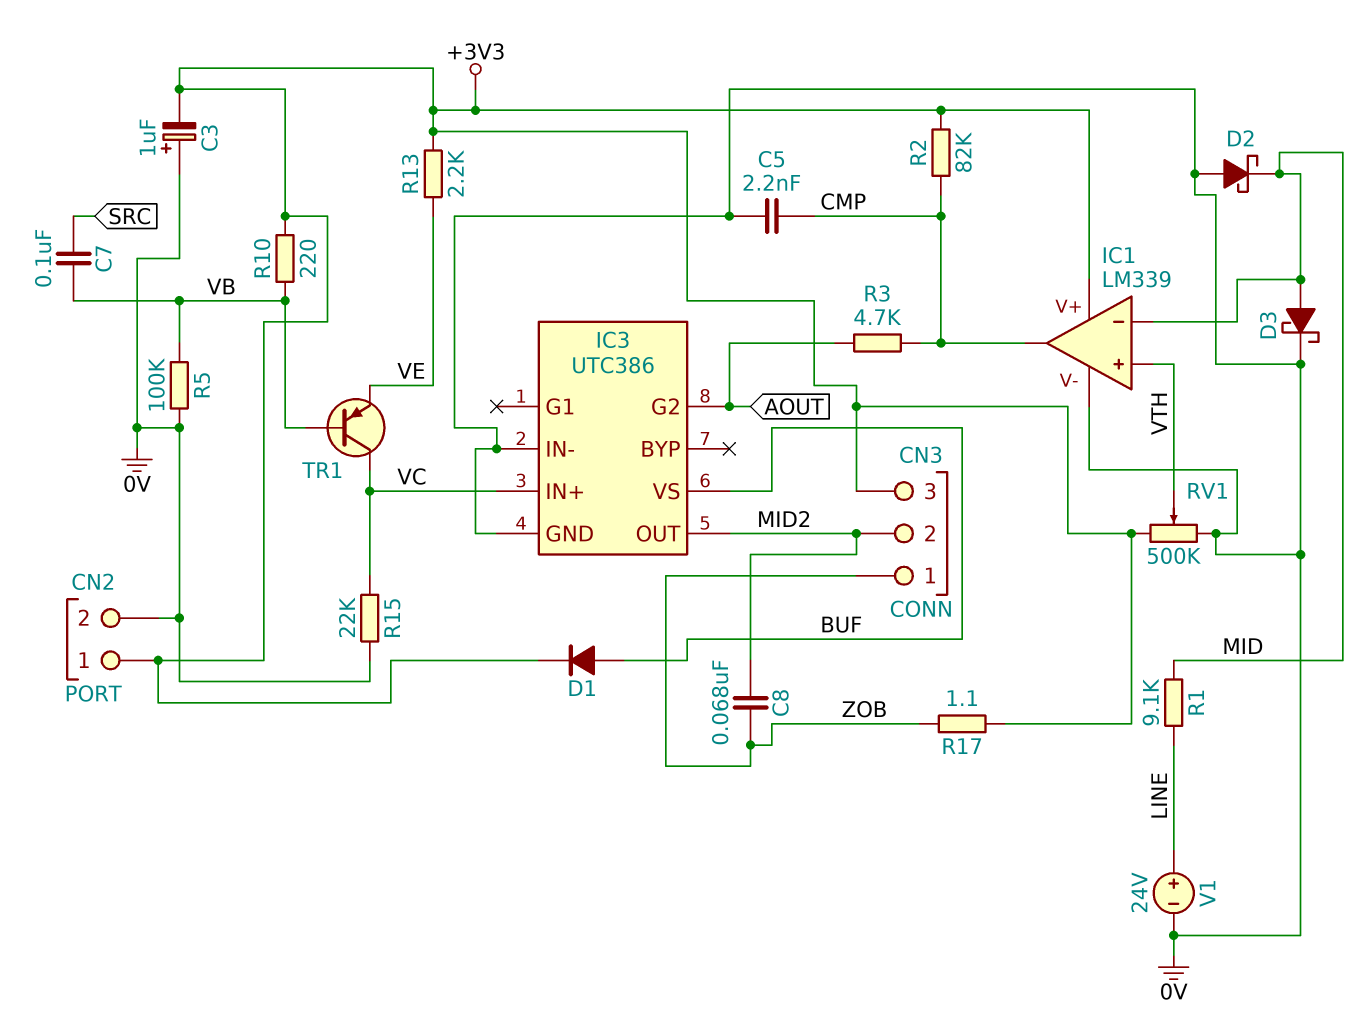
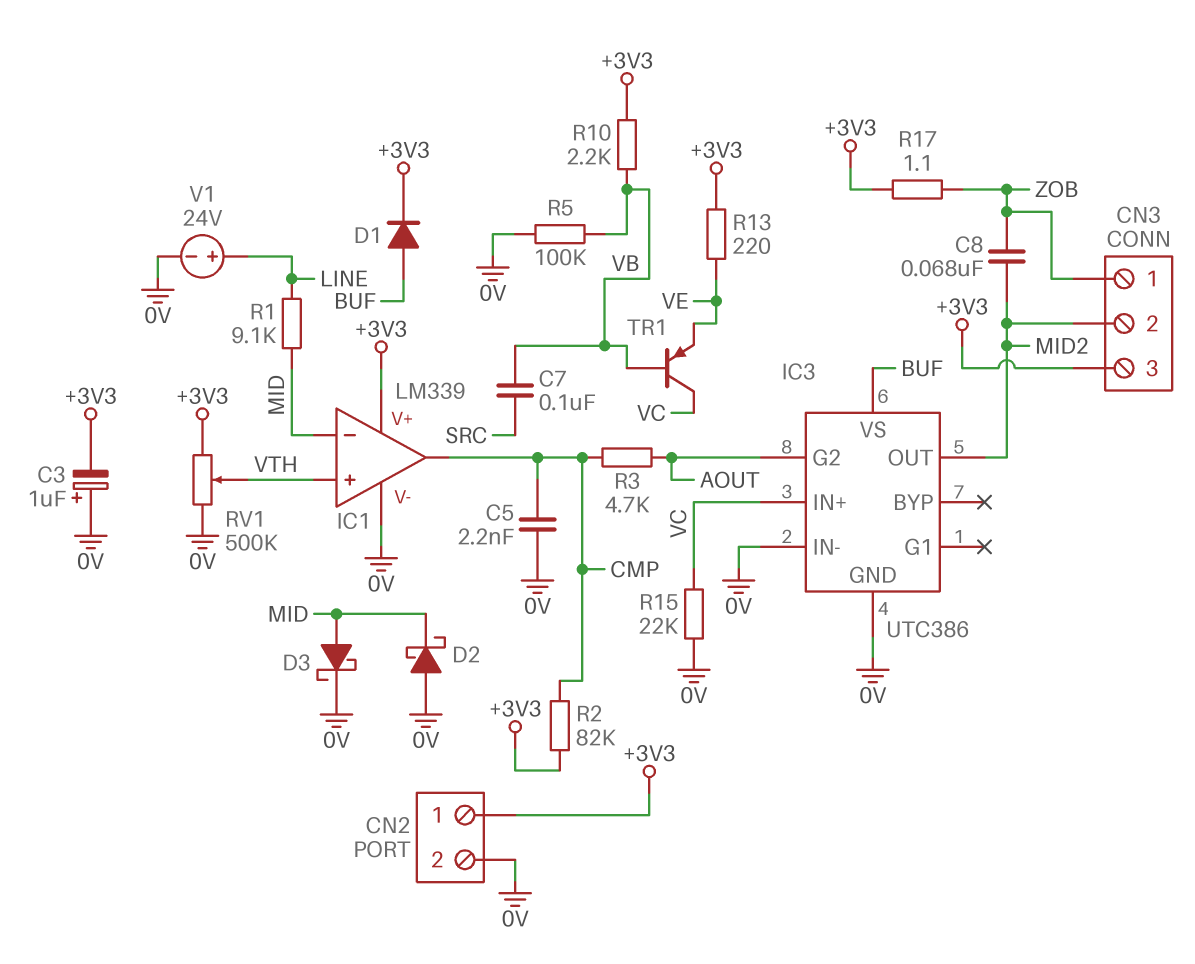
R10: 220 (+3V3, VB) -> 2.2k (+3V3, VB)
R13: 2.2k (+3V3, VE) -> 220 (+3V3, VE)

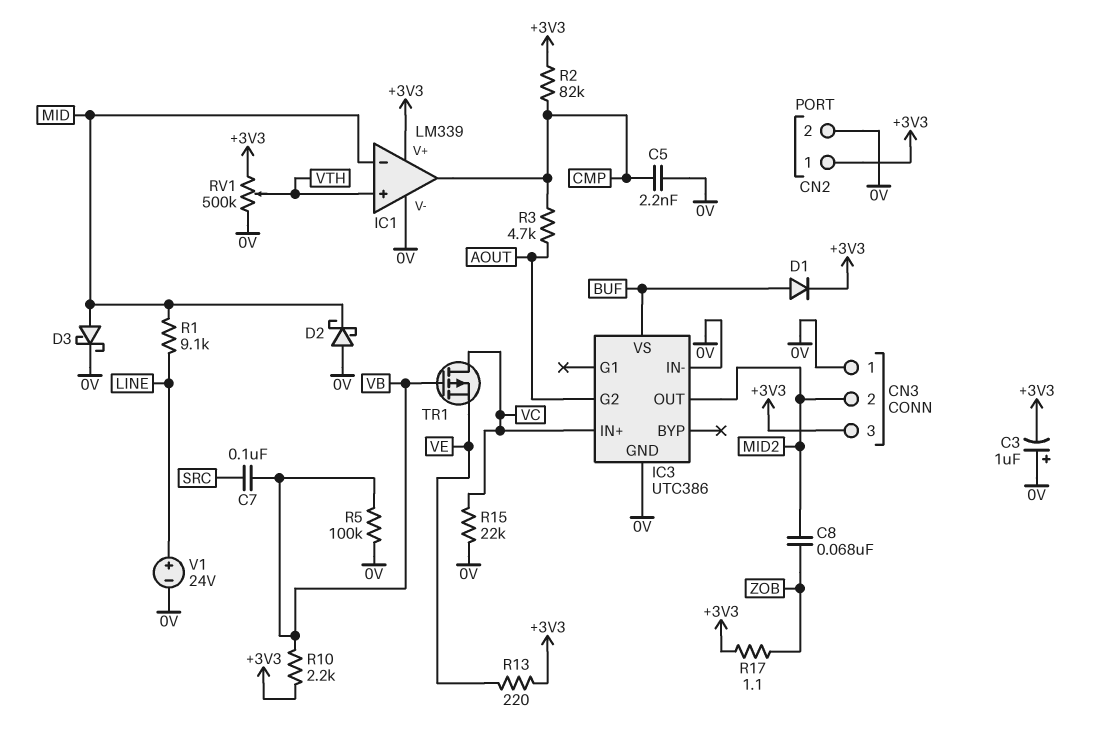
CN3 pin 1: ZOB -> 0V
TR1: PNP (B VB, C VC, E VE) -> PMOS (G VB, D VC, S VE)

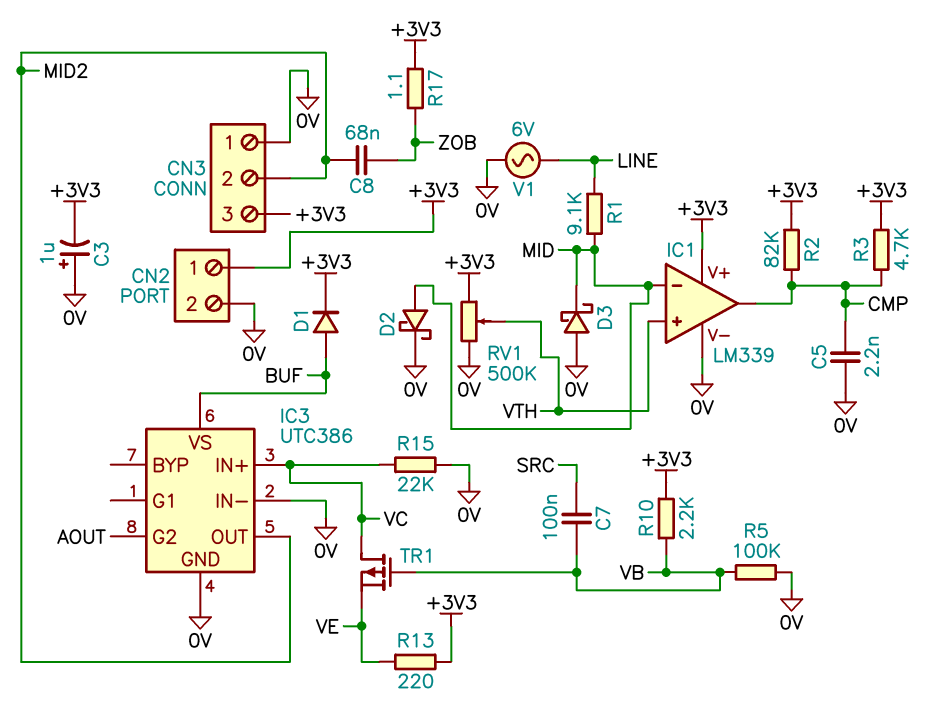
D2: schottky (A 0V, K MID) -> schottky (A MID, K 0V)
D3: schottky (A MID, K 0V) -> schottky (A 0V, K MID)
R3: 4.7k (AOUT, CMP) -> 4.7k (+3V3, CMP)
V1: 24V (plus LINE, minus 0V) -> AC 6V (0V, LINE)

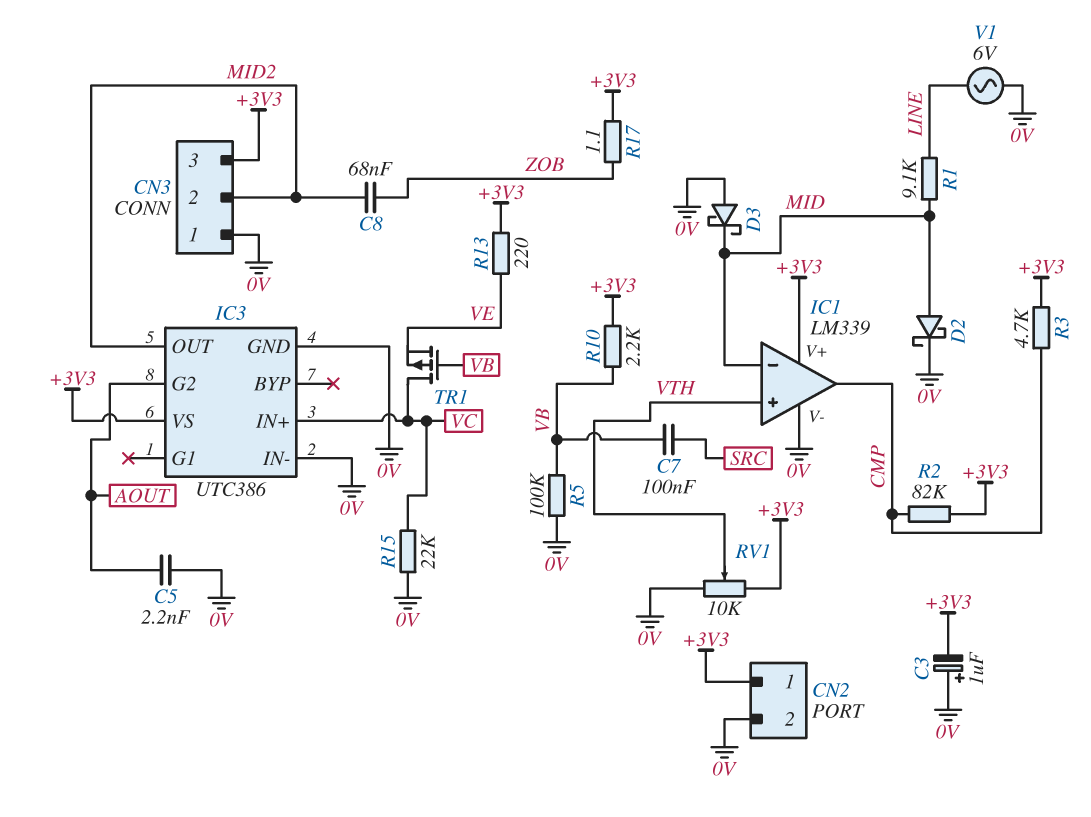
C5: 2.2nF (0V, CMP) -> 2.2nF (0V, AOUT)
D1: diode (A BUF, K +3V3) -> none
IC3 pin VS: BUF -> +3V3
RV1: 500k (+3V3, 0V, wiper VTH) -> 10k (+3V3, 0V, wiper VTH)

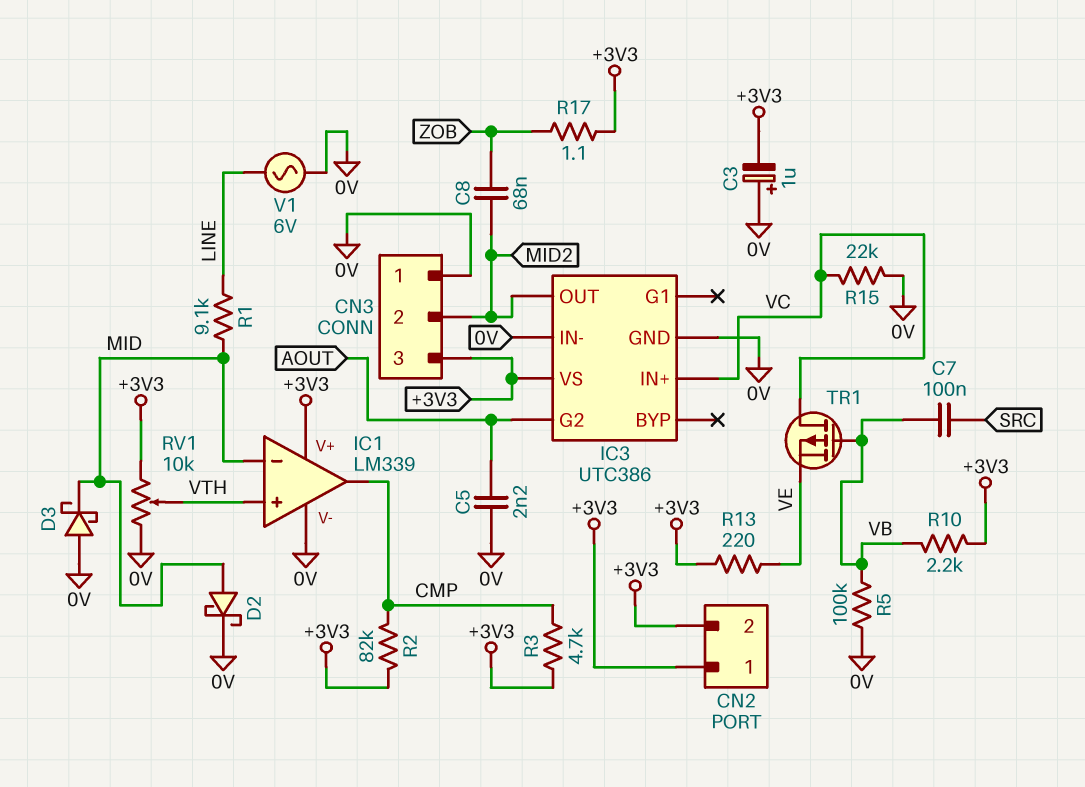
CN2 pin 2: 0V -> +3V3

